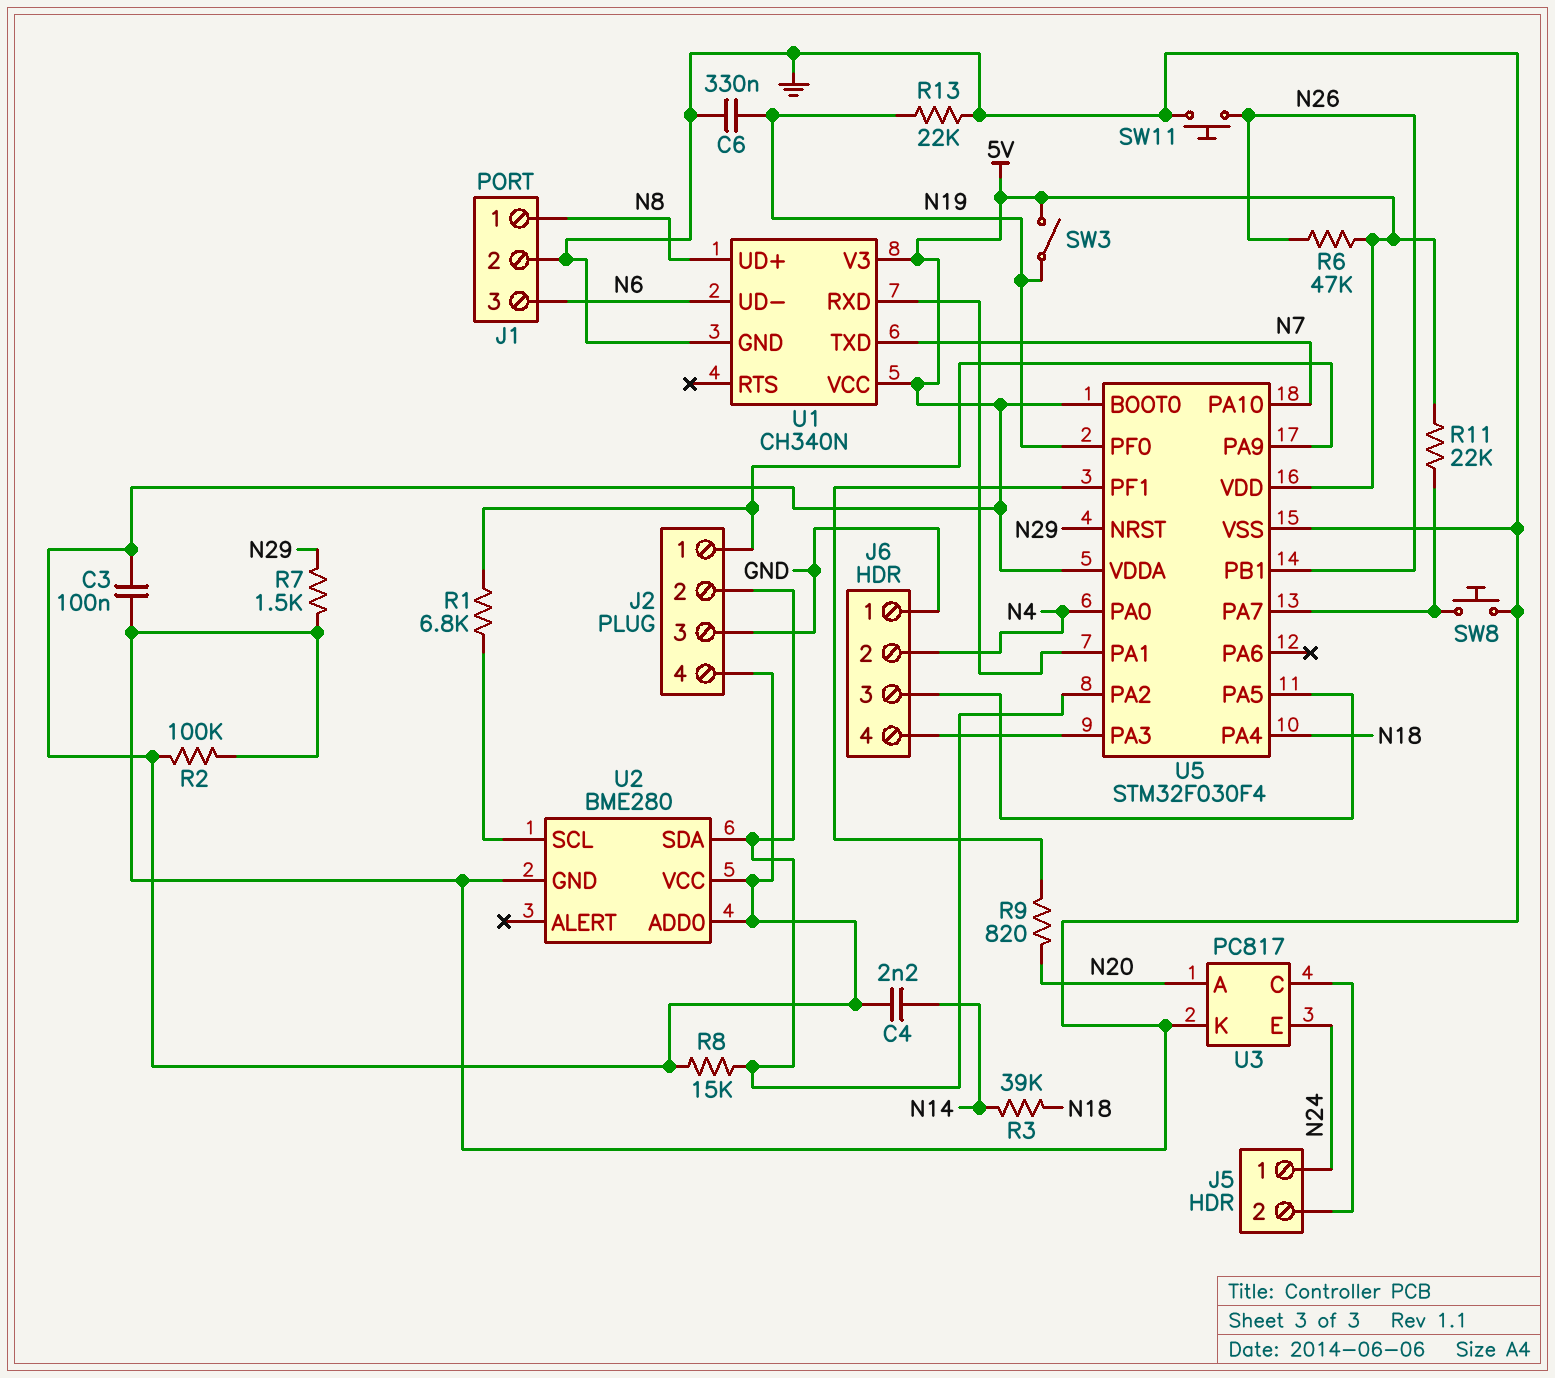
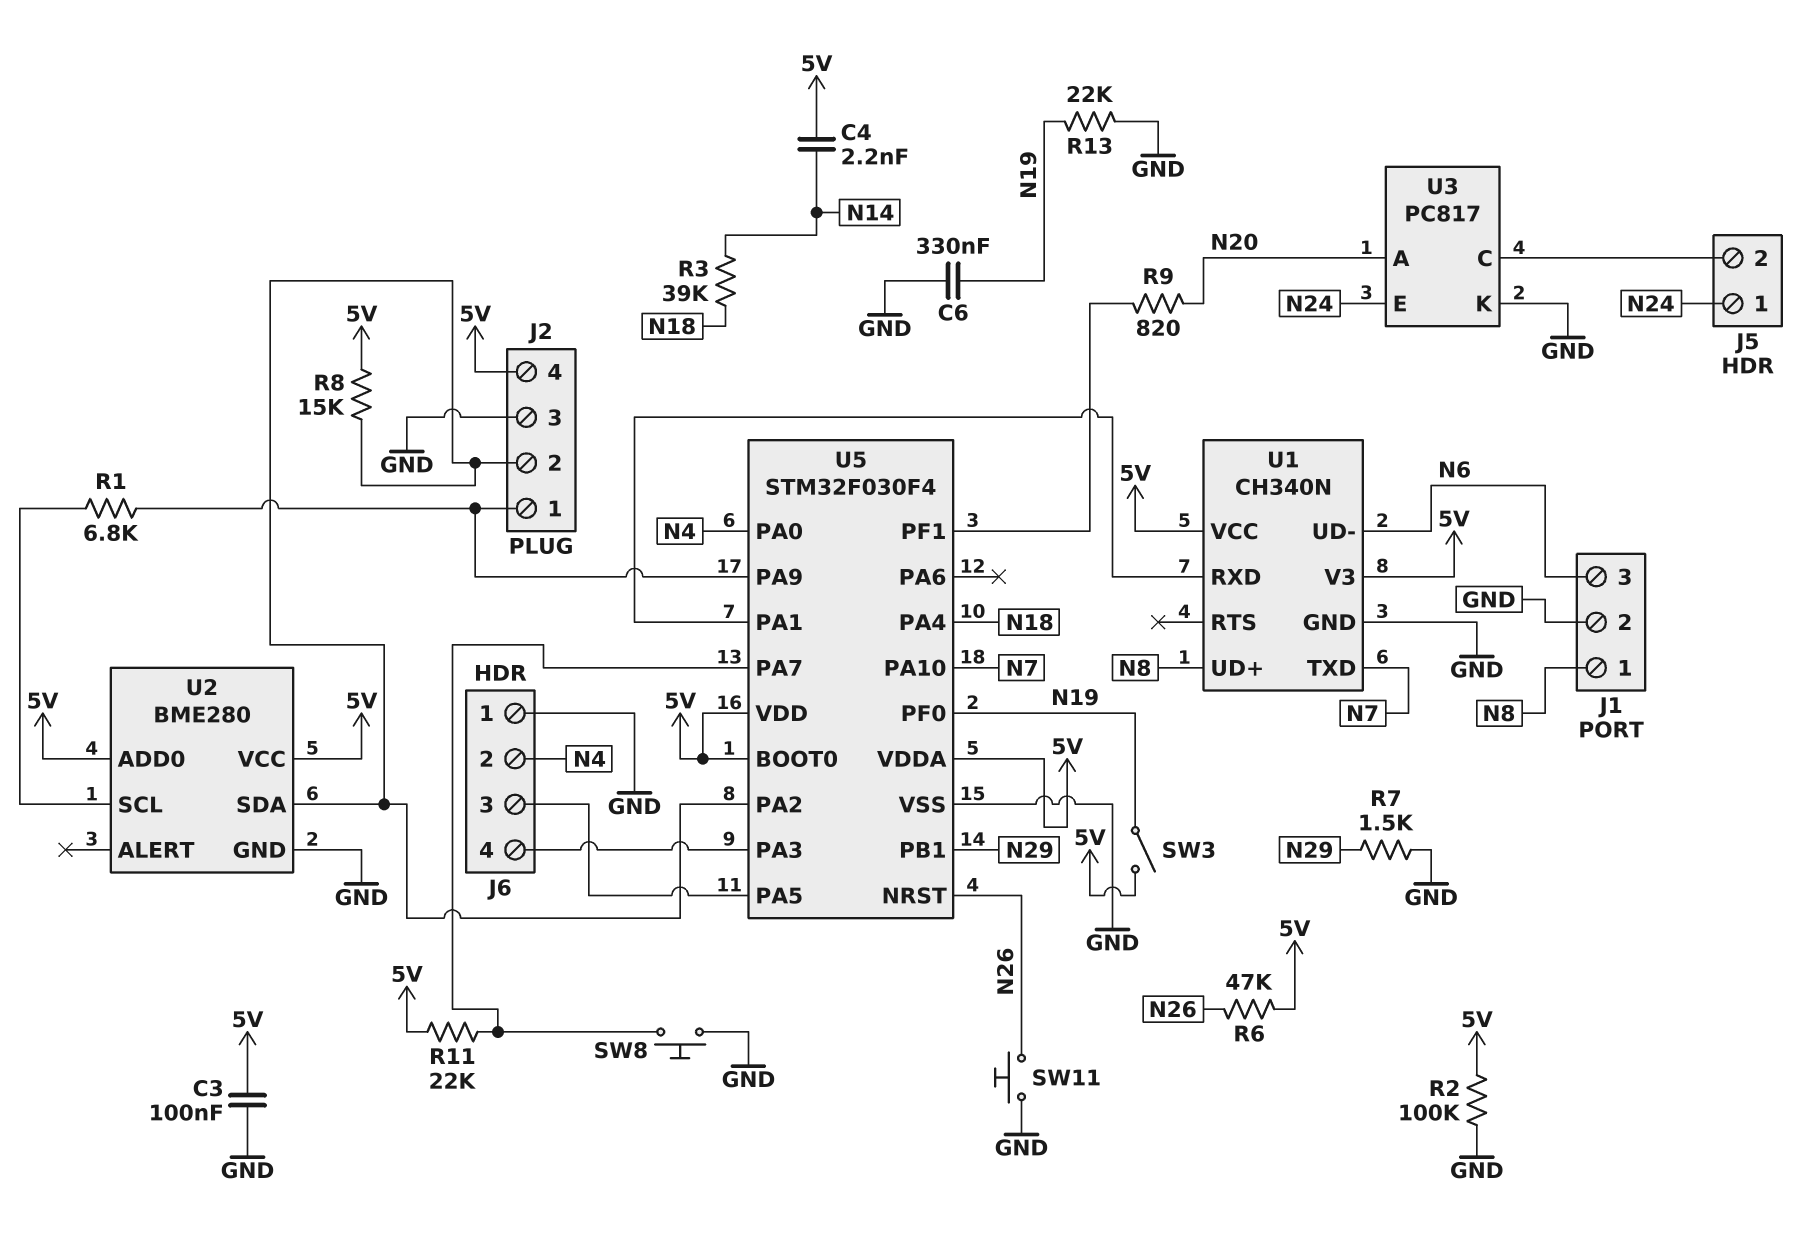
U5 pin NRST: N29 -> N26
U5 pin PB1: N26 -> N29

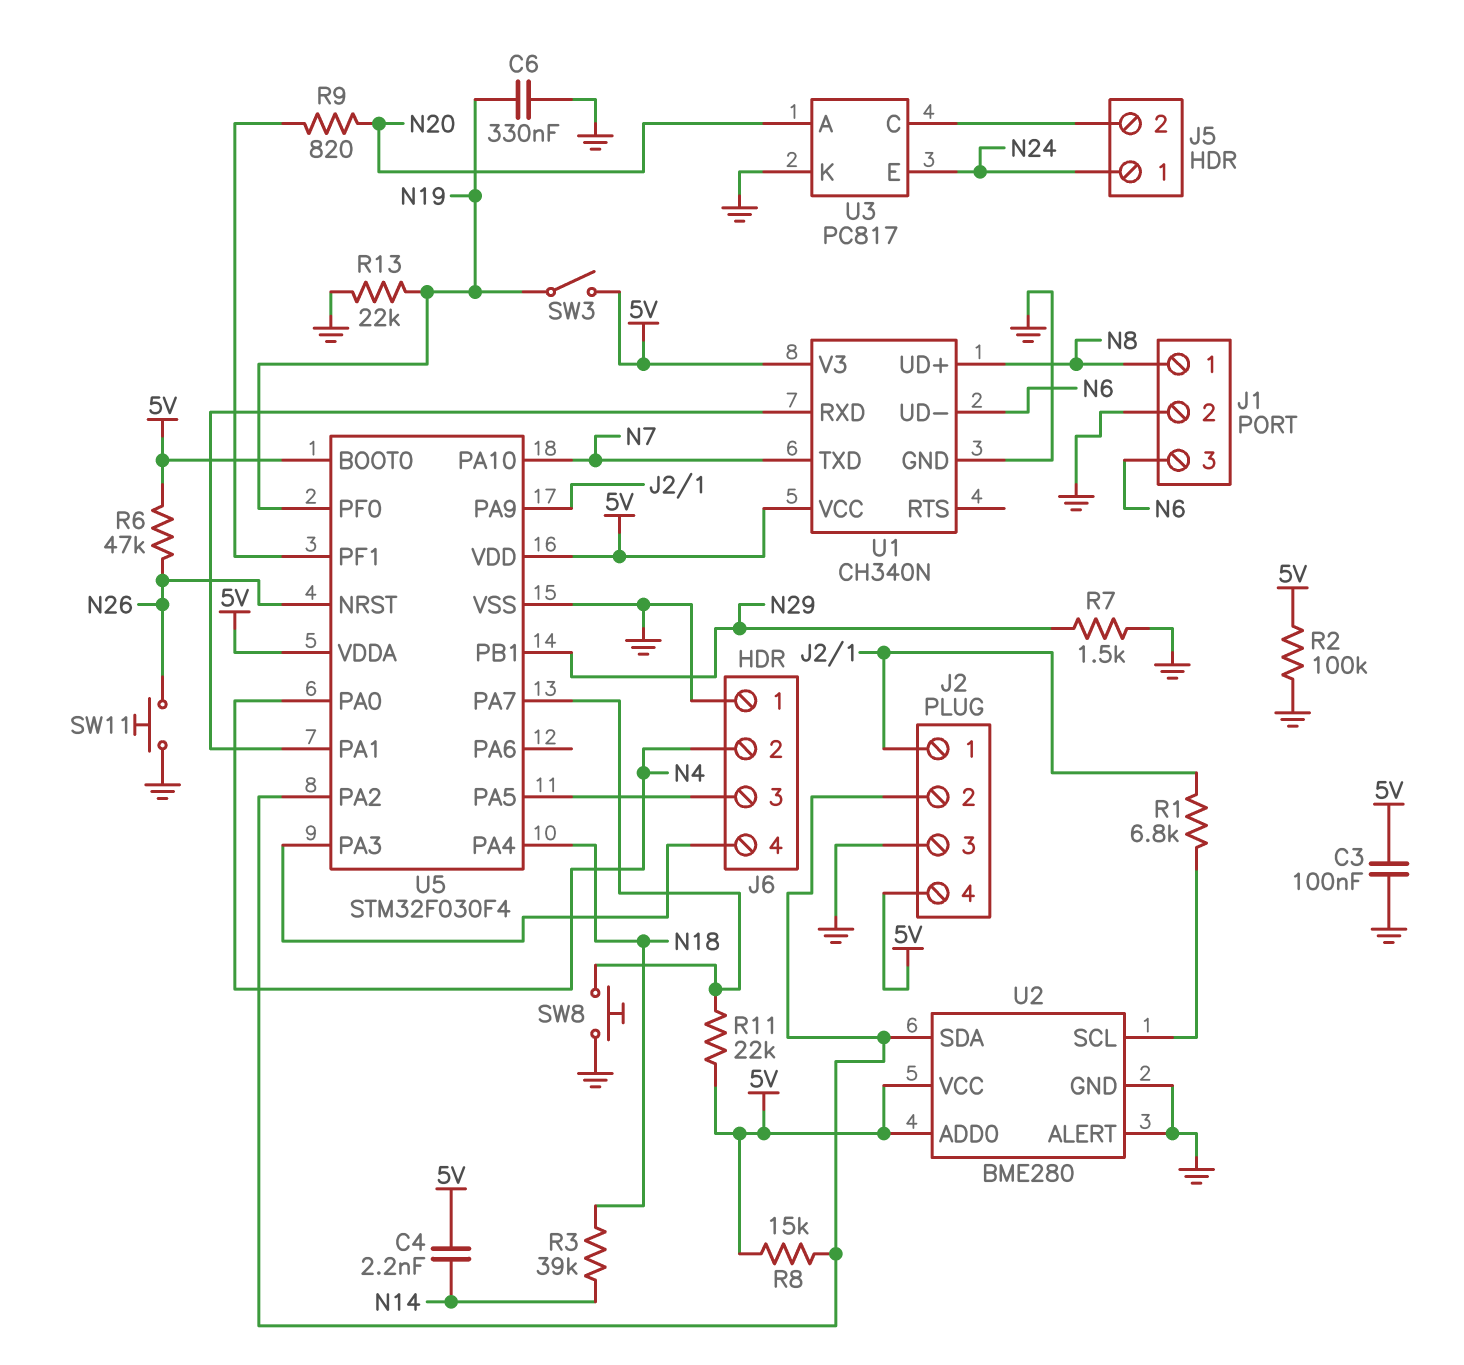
U2 pin ALERT: none -> GND

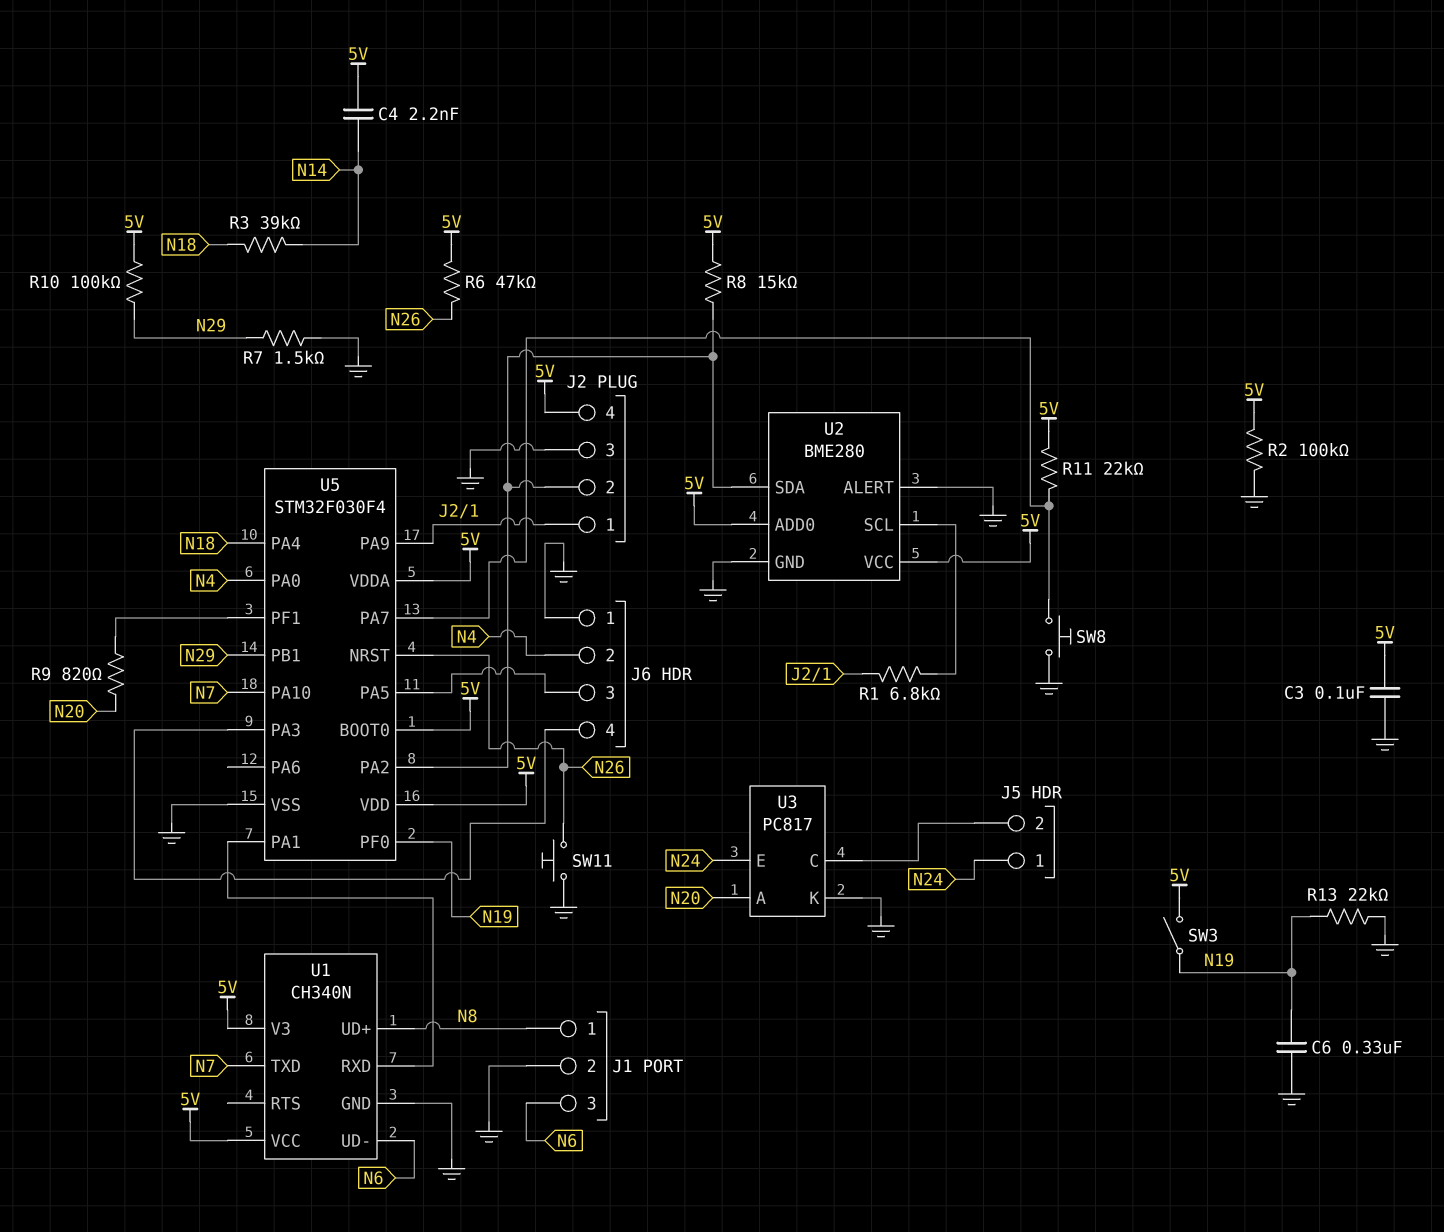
R10: none -> 100k (5V, N29)

